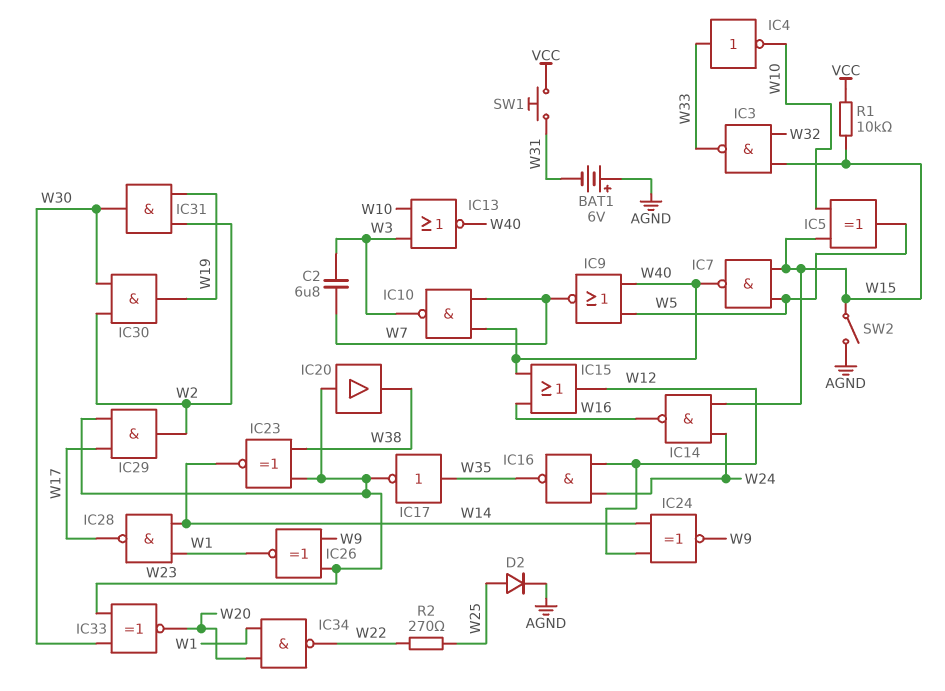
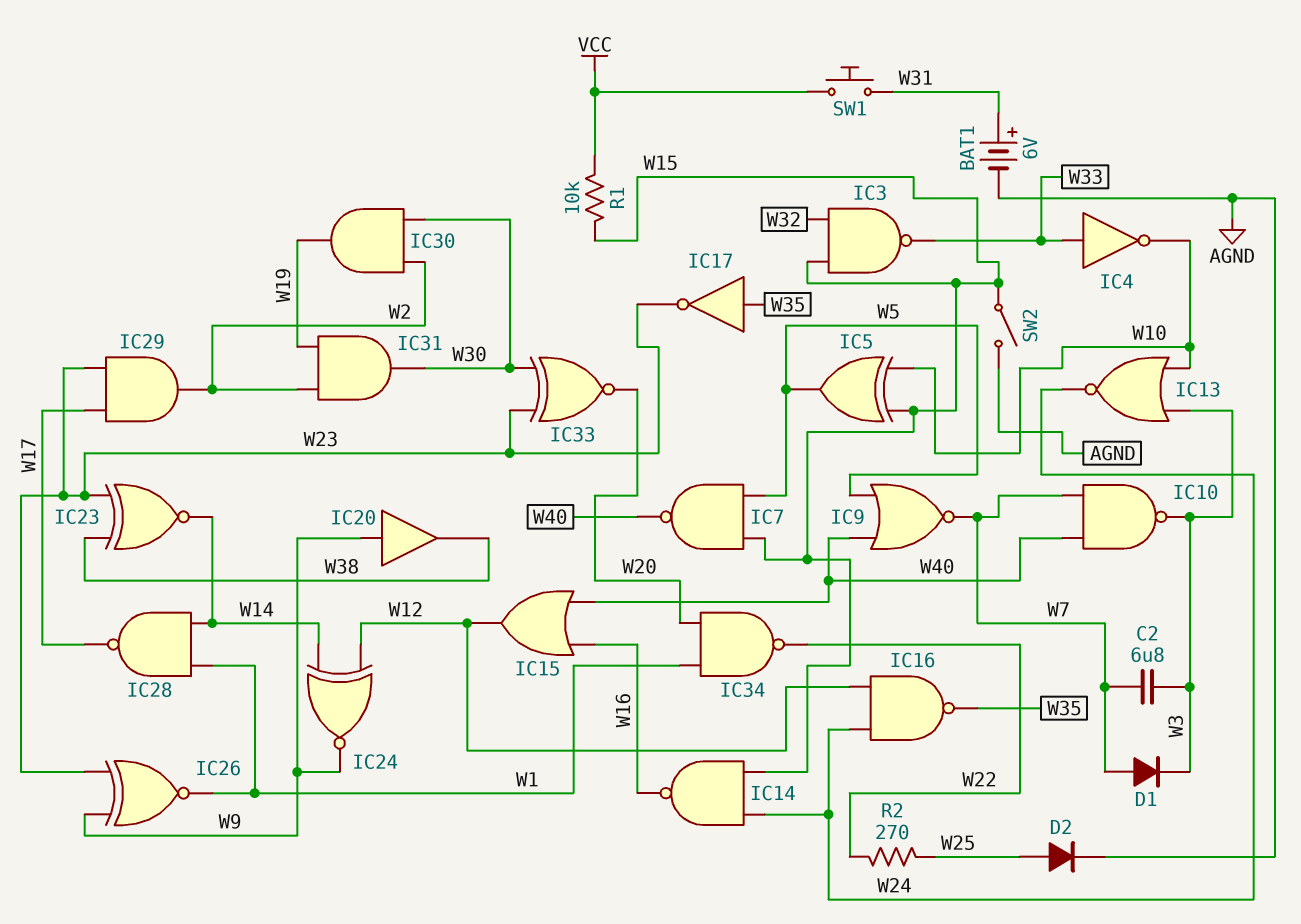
BAT1: 6V (plus AGND, minus W31) -> 6V (plus W31, minus AGND)
D1: none -> diode (A W7, K W3)
IC13: NOR (in W3, in W10, out W40) -> NOR (in W3, in W10, out W24)
IC20: buffer (in W23, out W38) -> buffer (in W9, out W38)

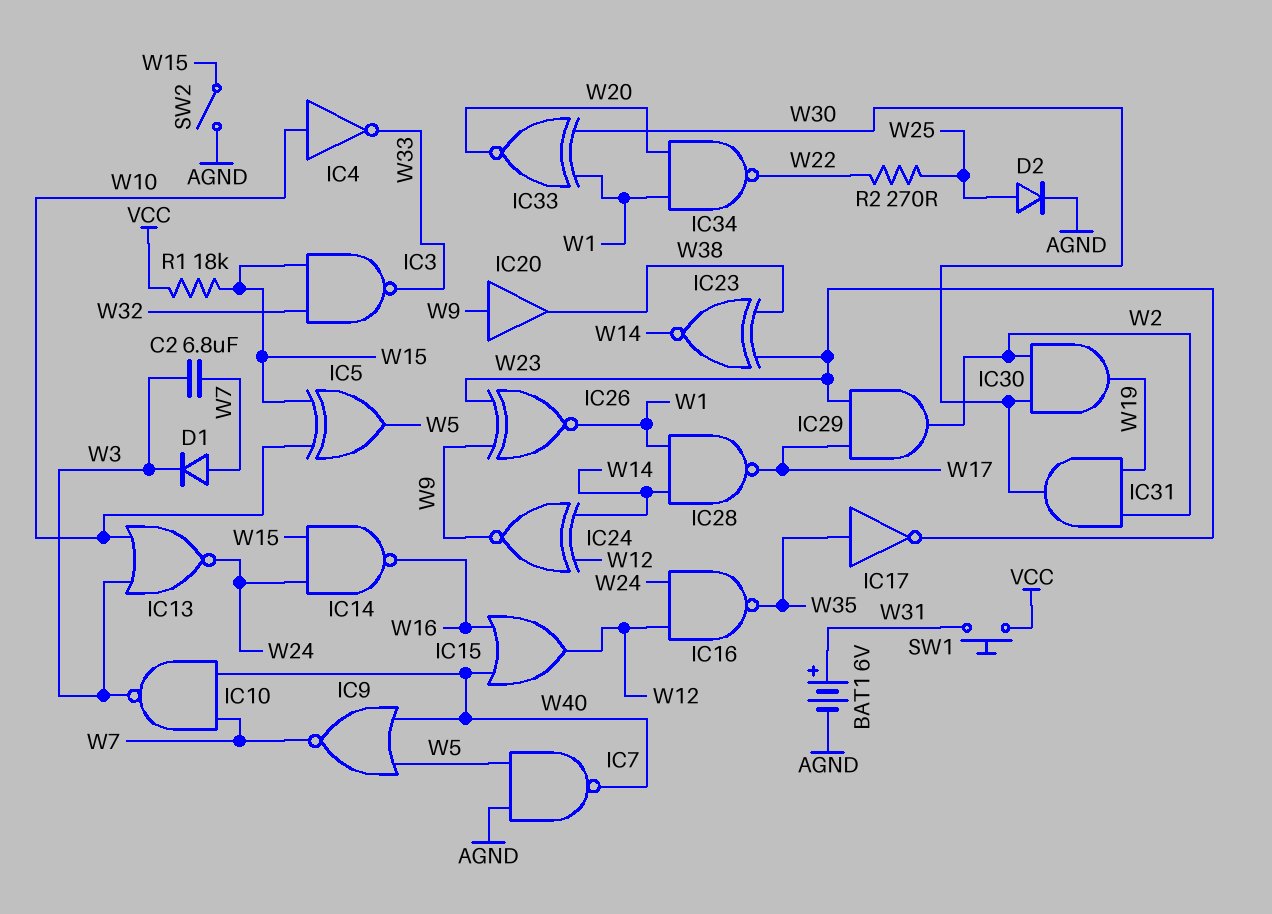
IC4: NOT (in W33, out W10) -> NOT (in W10, out W33)
IC7: NAND (in W5, in W15, out W40) -> NAND (in AGND, in W5, out W40)
IC33: XNOR (in W23, in W30, out W20) -> XNOR (in W1, in W30, out W20)
R1: 10k (VCC, W15) -> 18k (VCC, W15)

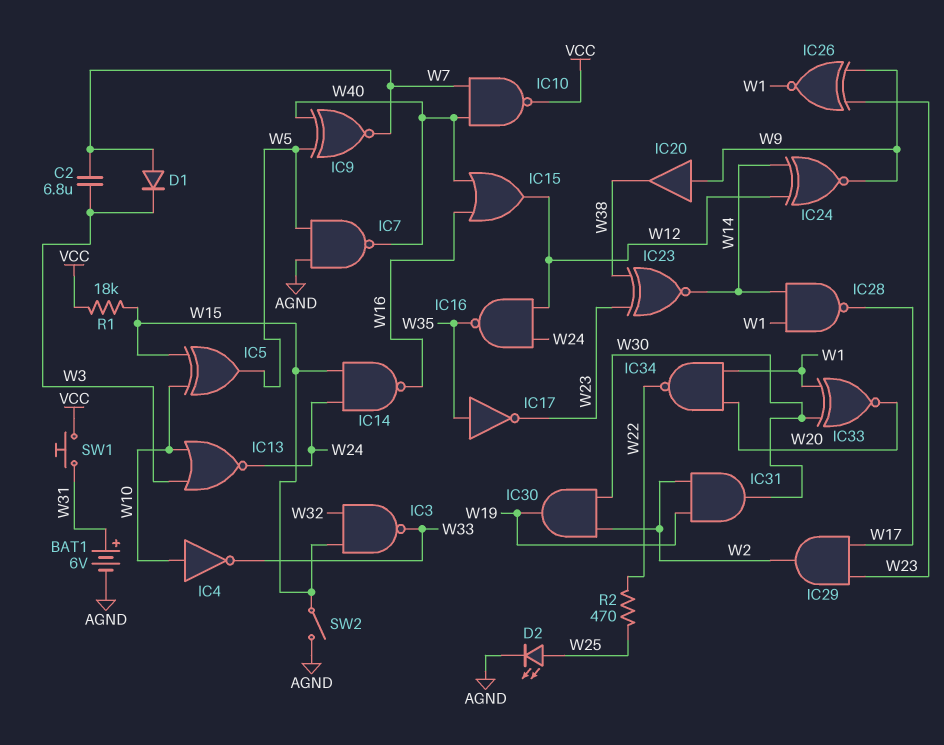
D2: diode (A W25, K AGND) -> LED (A W25, K AGND)
IC9: NOR (in W5, in W40, out W7) -> XNOR (in W5, in W40, out W7)
IC10: NAND (in W7, in W40, out W3) -> NAND (in W7, in W40, out VCC)
R2: 270 (W22, W25) -> 470 (W22, W25)

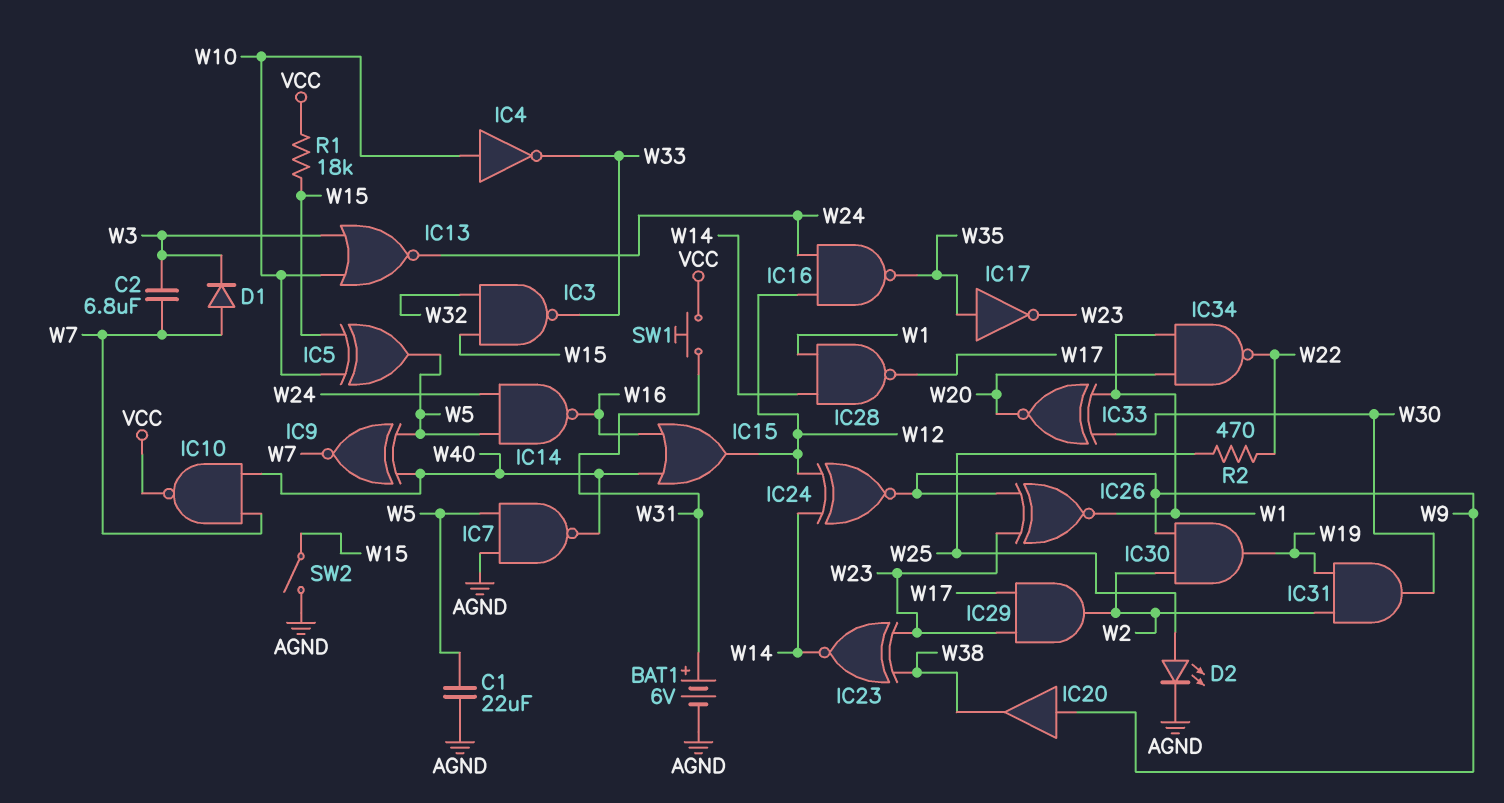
C1: none -> 22uF (AGND, W5)
IC14: NAND (in W15, in W24, out W16) -> NAND (in W5, in W24, out W16)
IC30: AND (in W2, in W30, out W19) -> AND (in W2, in W9, out W19)

